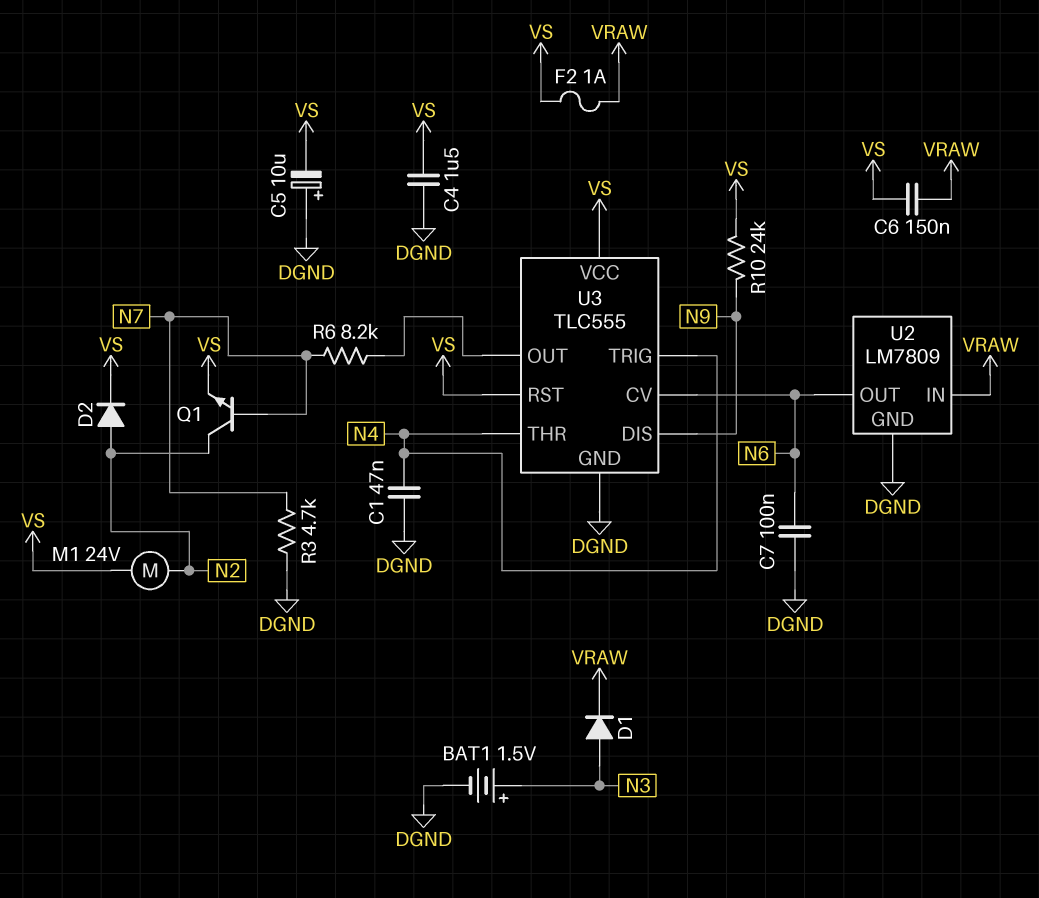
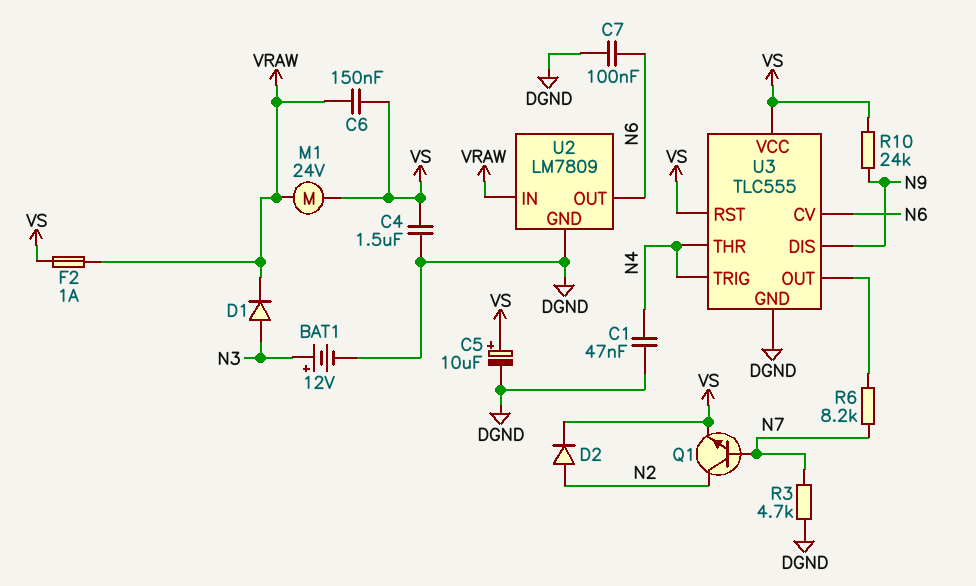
BAT1: 1.5V (plus N3, minus DGND) -> 12V (plus N3, minus DGND)
C5: 10uF (plus DGND, minus VS) -> 10uF (plus VS, minus DGND)
M1: motor 24V (N2, VS) -> motor 24V (VRAW, VS)

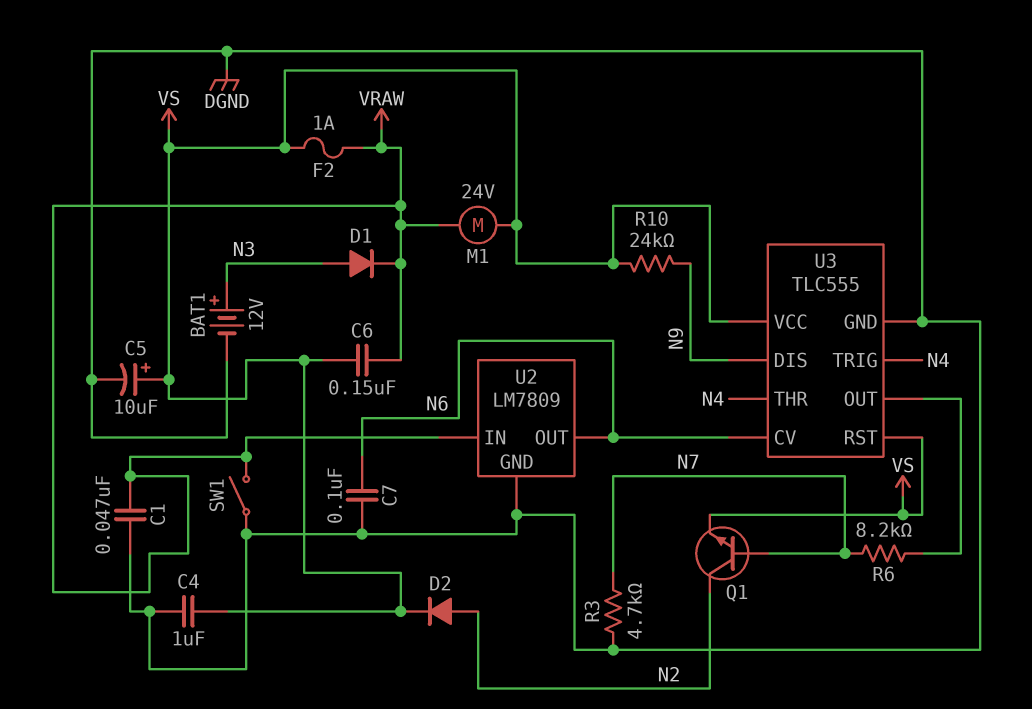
C1: 47nF (DGND, N4) -> 47nF (DGND, VRAW)
C4: 1.5uF (DGND, VS) -> 1uF (DGND, VS)
SW1: none -> switch (DGND, VRAW)

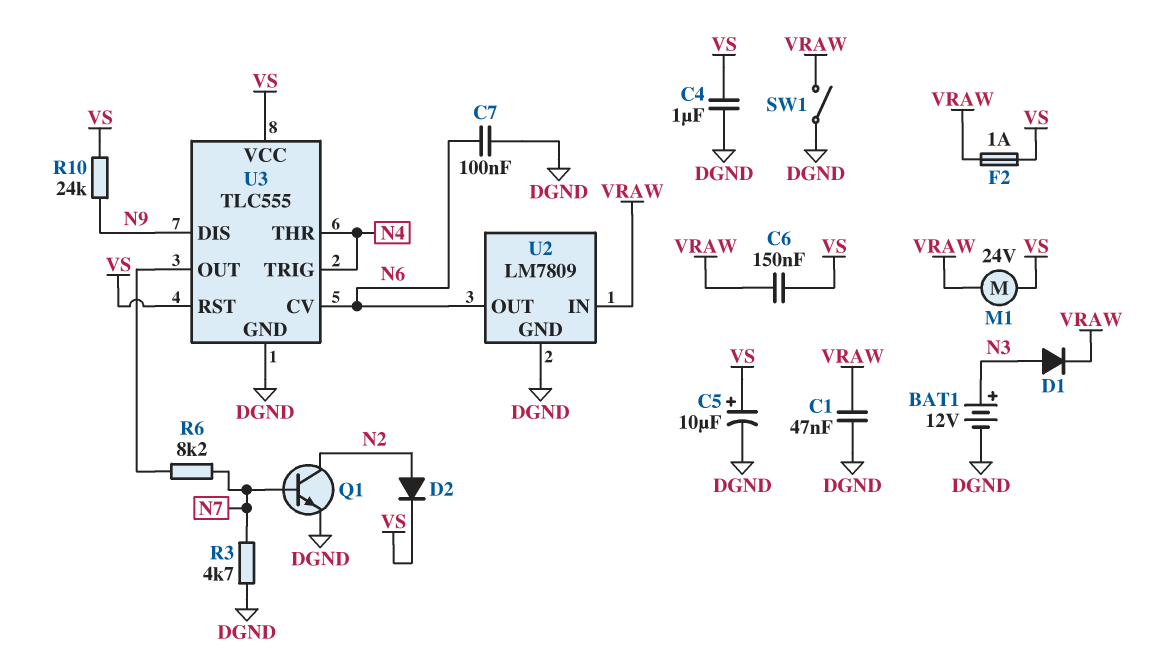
Q1: NPN (B N7, C N2, E VS) -> NPN (B N7, C N2, E DGND)

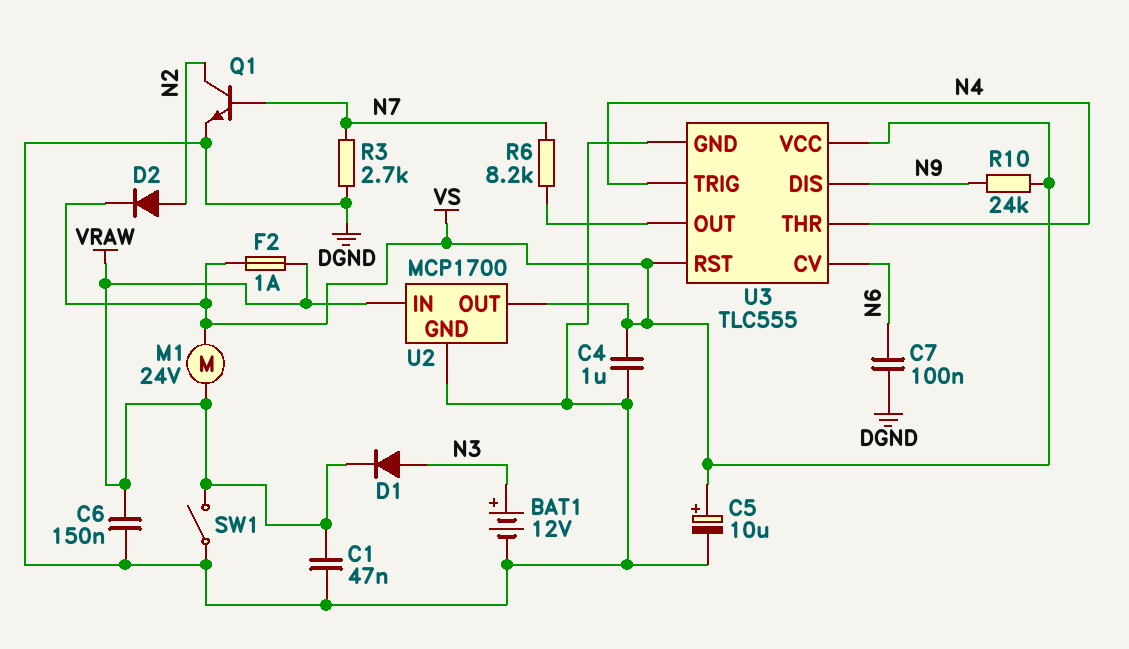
C6: 150nF (VRAW, VS) -> 150nF (DGND, VRAW)
R3: 4.7k (DGND, N7) -> 2.7k (DGND, N7)
U2: LM7809 -> MCP1700
U2 pin OUT: N6 -> VS

